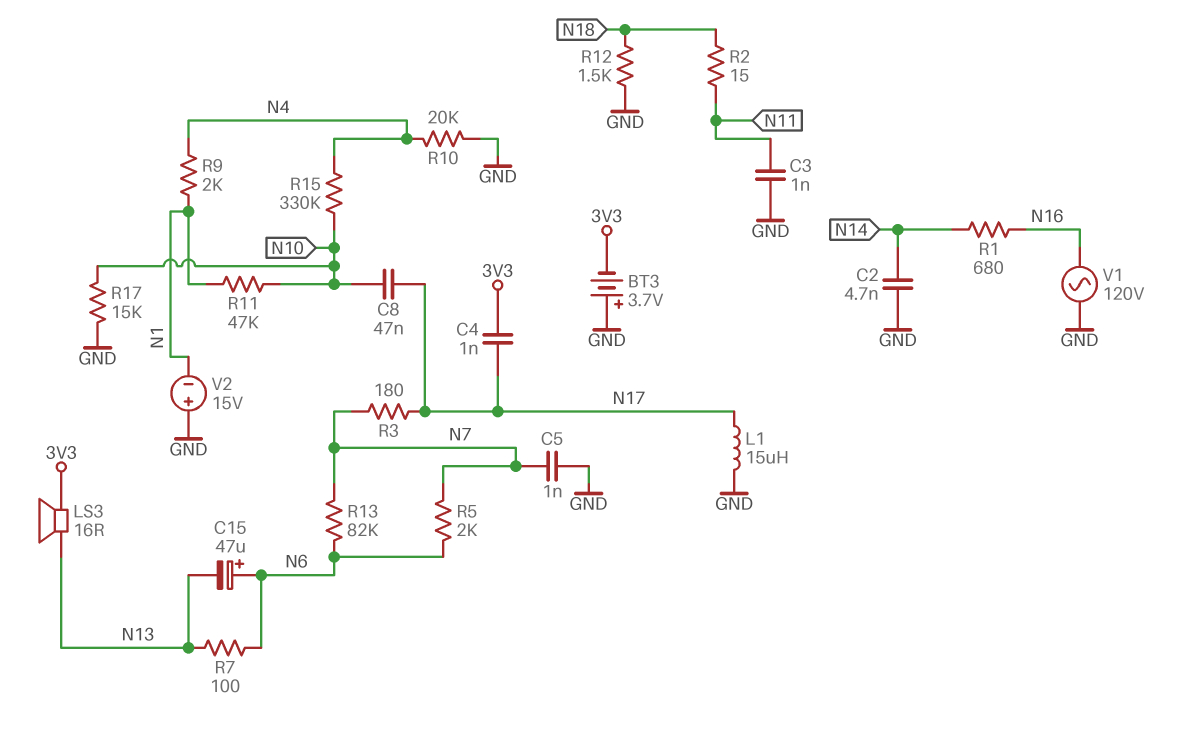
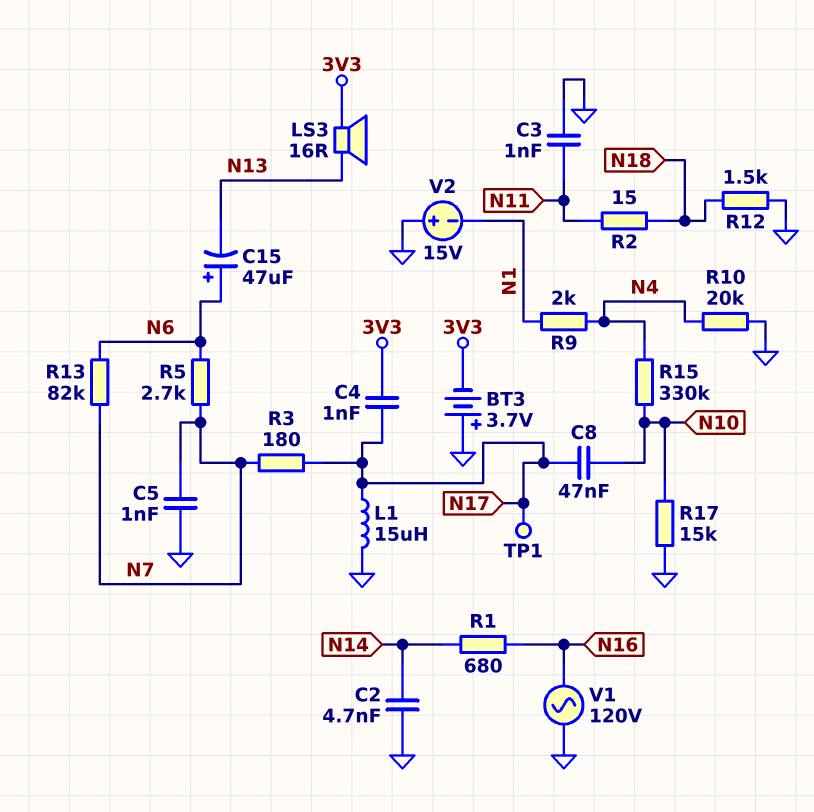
R5: 2k (N6, N7) -> 2.7k (N6, N7)
R7: 100 (N6, N13) -> none
R11: 47k (N1, N10) -> none
TP1: none -> test point (N17)

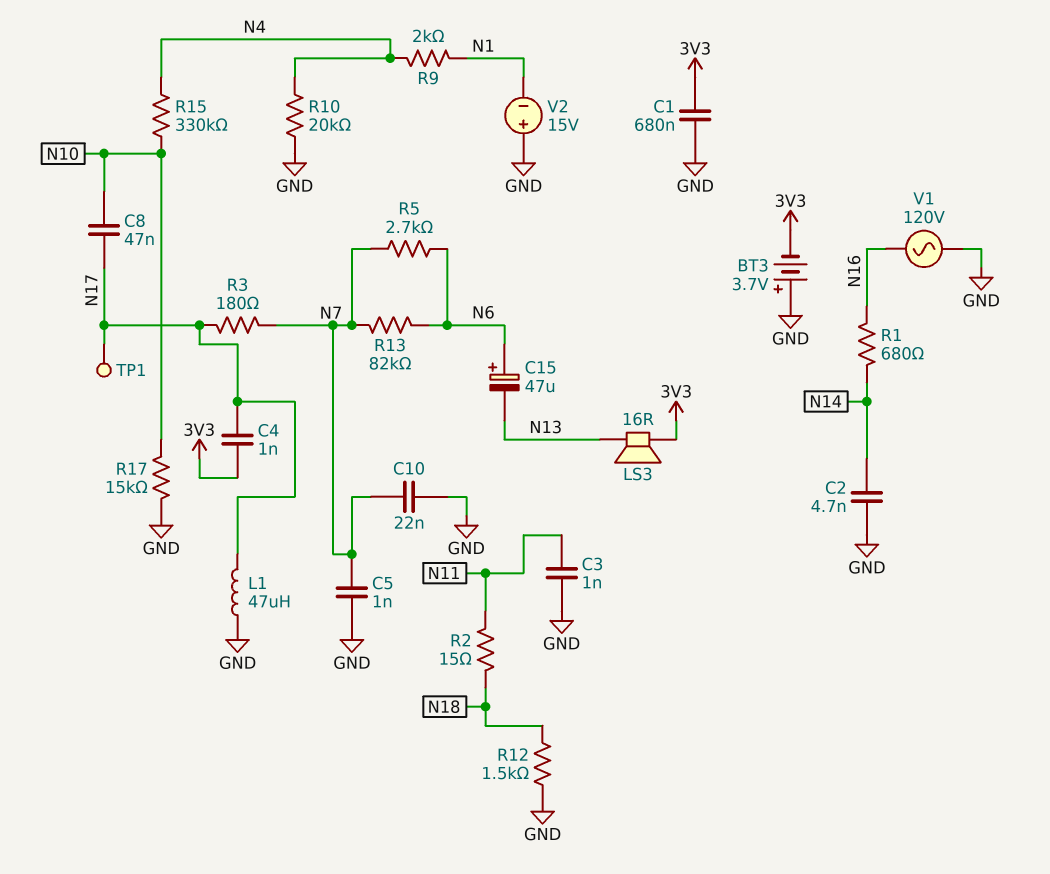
C1: none -> 680nF (3V3, GND)
C10: none -> 22nF (GND, N7)
L1: 15uH (GND, N17) -> 47uH (GND, N17)

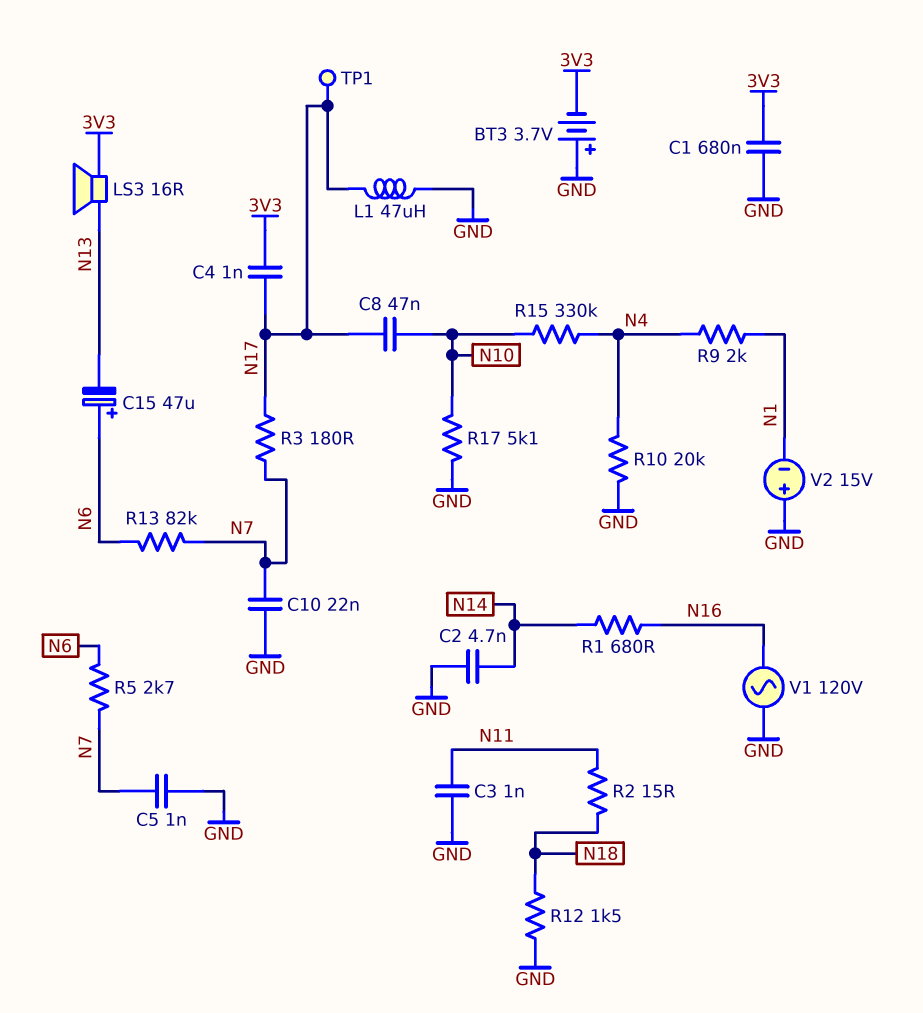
R17: 15k (GND, N10) -> 5.1k (GND, N10)

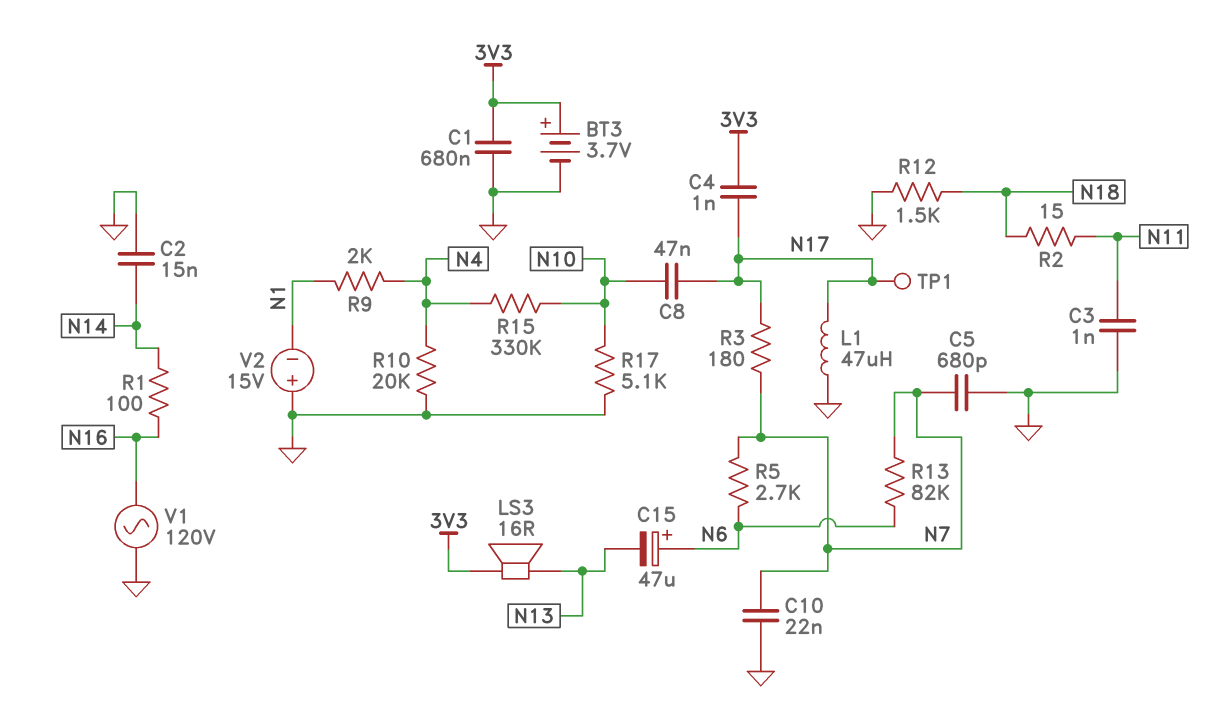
BT3: 3.7V (plus GND, minus 3V3) -> 3.7V (plus 3V3, minus GND)
C2: 4.7nF (GND, N14) -> 15nF (GND, N14)
C5: 1nF (GND, N7) -> 680pF (GND, N7)
R1: 680 (N14, N16) -> 100 (N14, N16)

